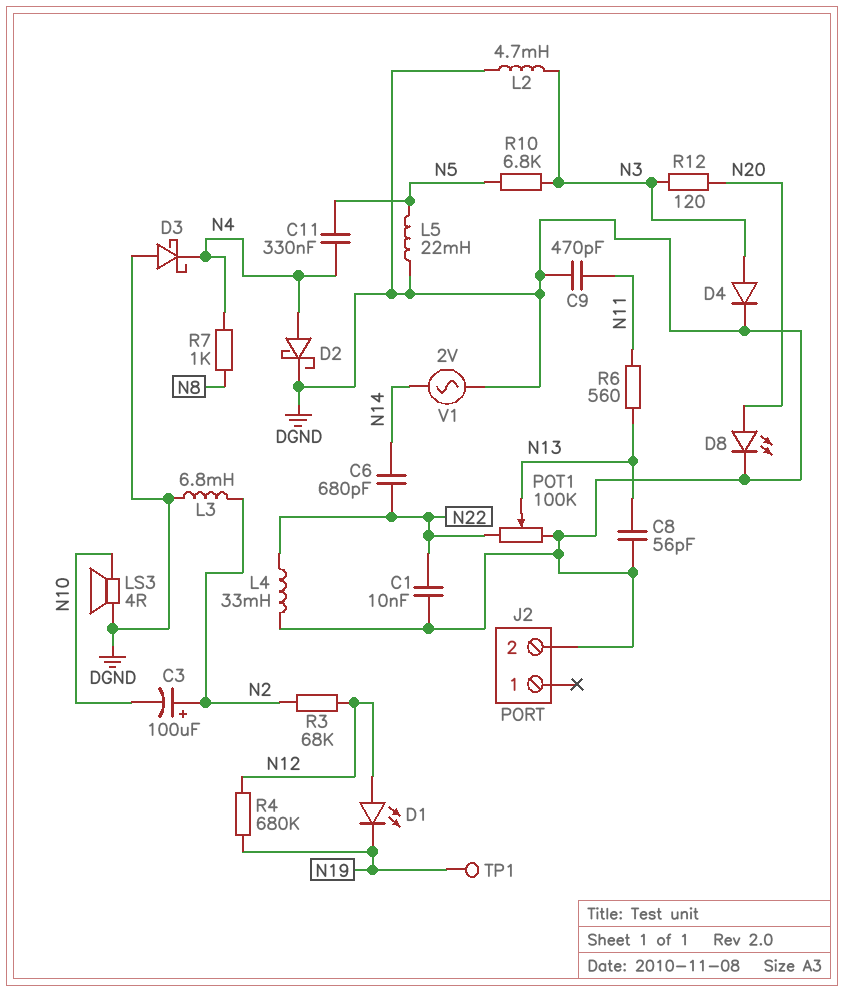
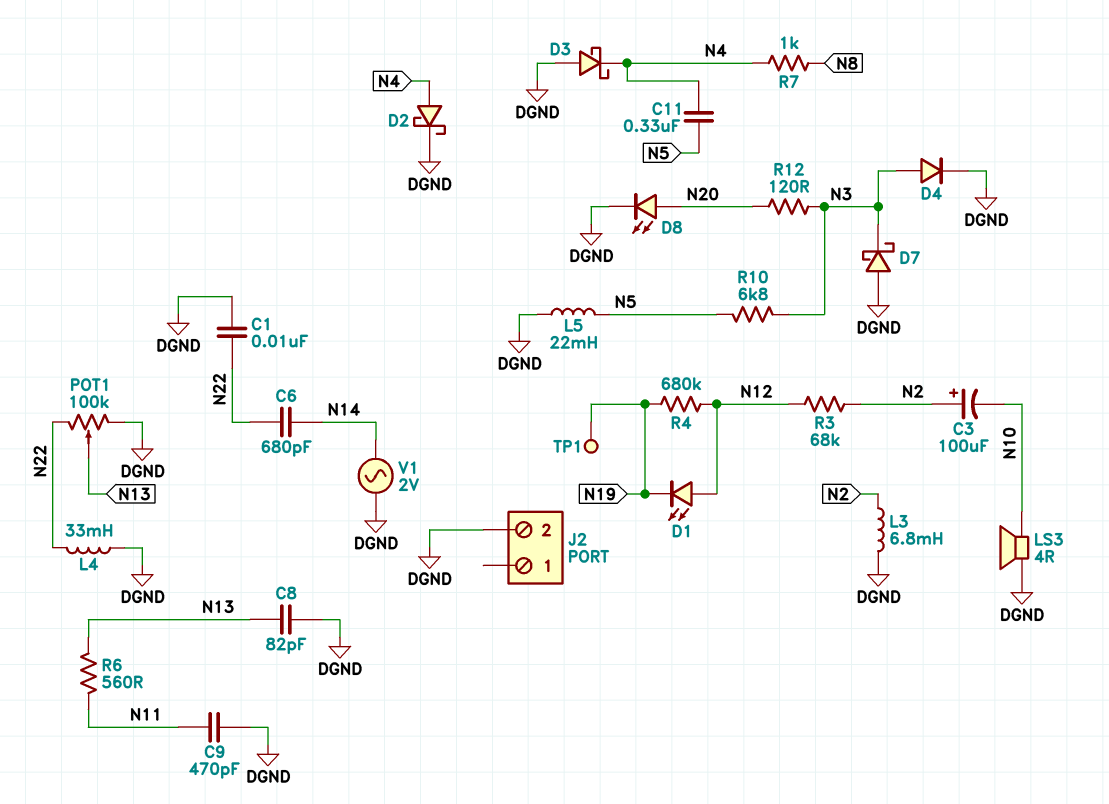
C8: 56pF (DGND, N13) -> 82pF (DGND, N13)
D7: none -> schottky (A DGND, K N3)
L2: 4.7mH (DGND, N3) -> none

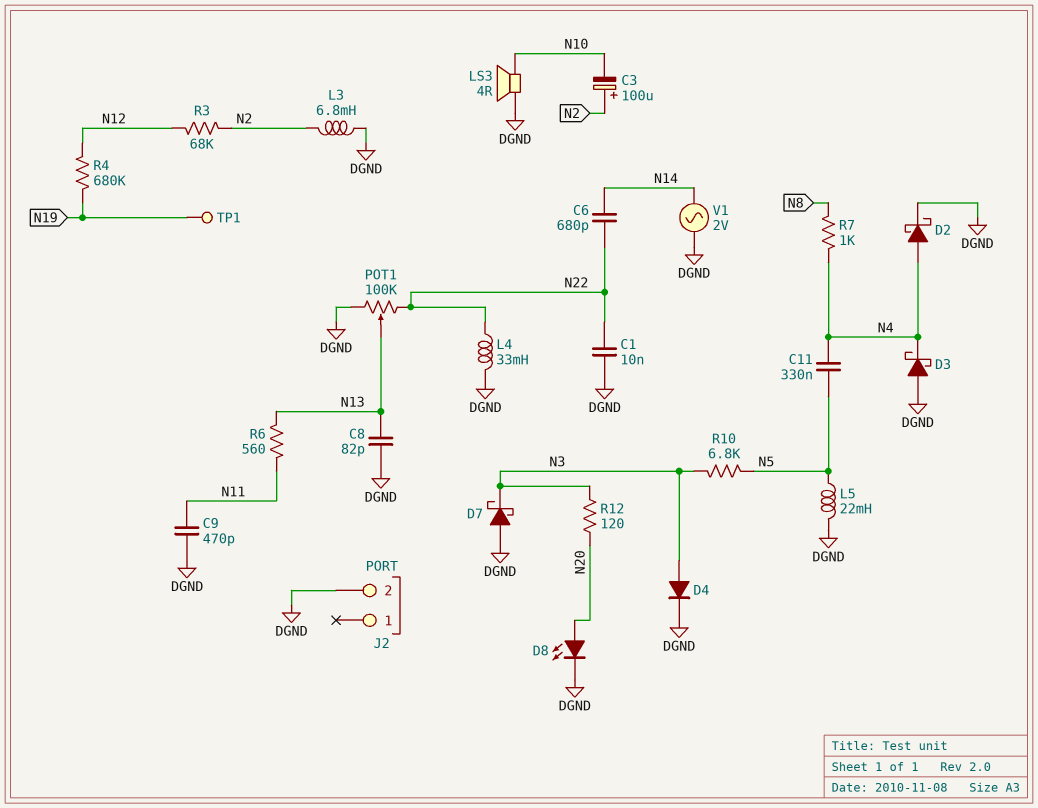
D1: LED (A N12, K N19) -> none

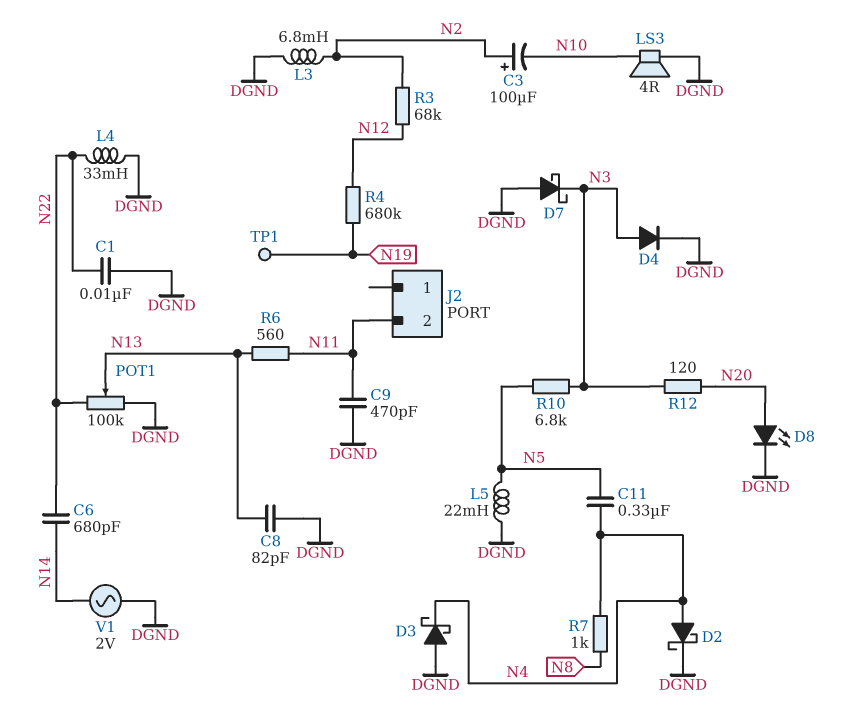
J2 pin 2: DGND -> N11

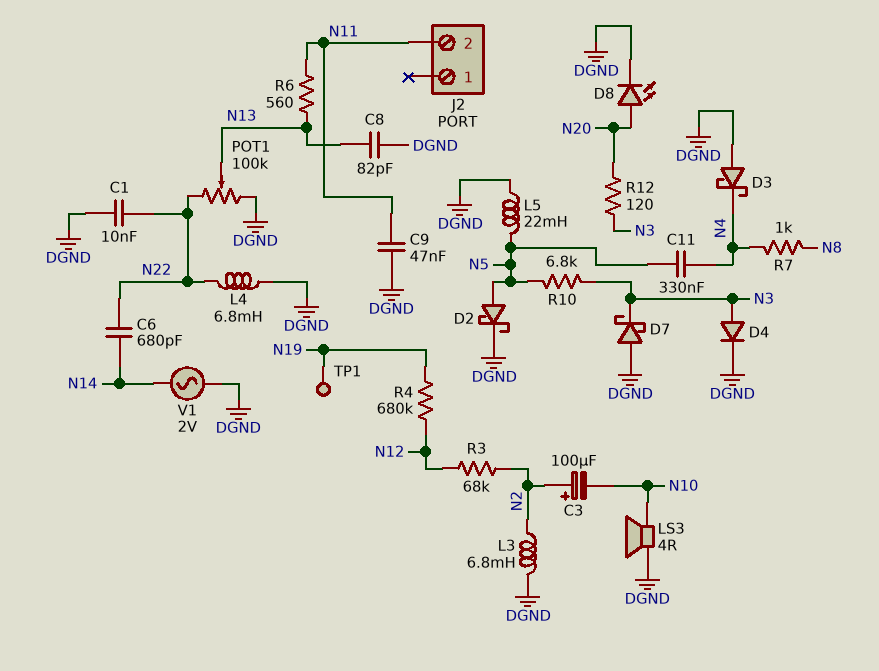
C9: 470pF (DGND, N11) -> 47nF (DGND, N11)
D2: schottky (A N4, K DGND) -> schottky (A N5, K DGND)
L4: 33mH (DGND, N22) -> 6.8mH (DGND, N22)

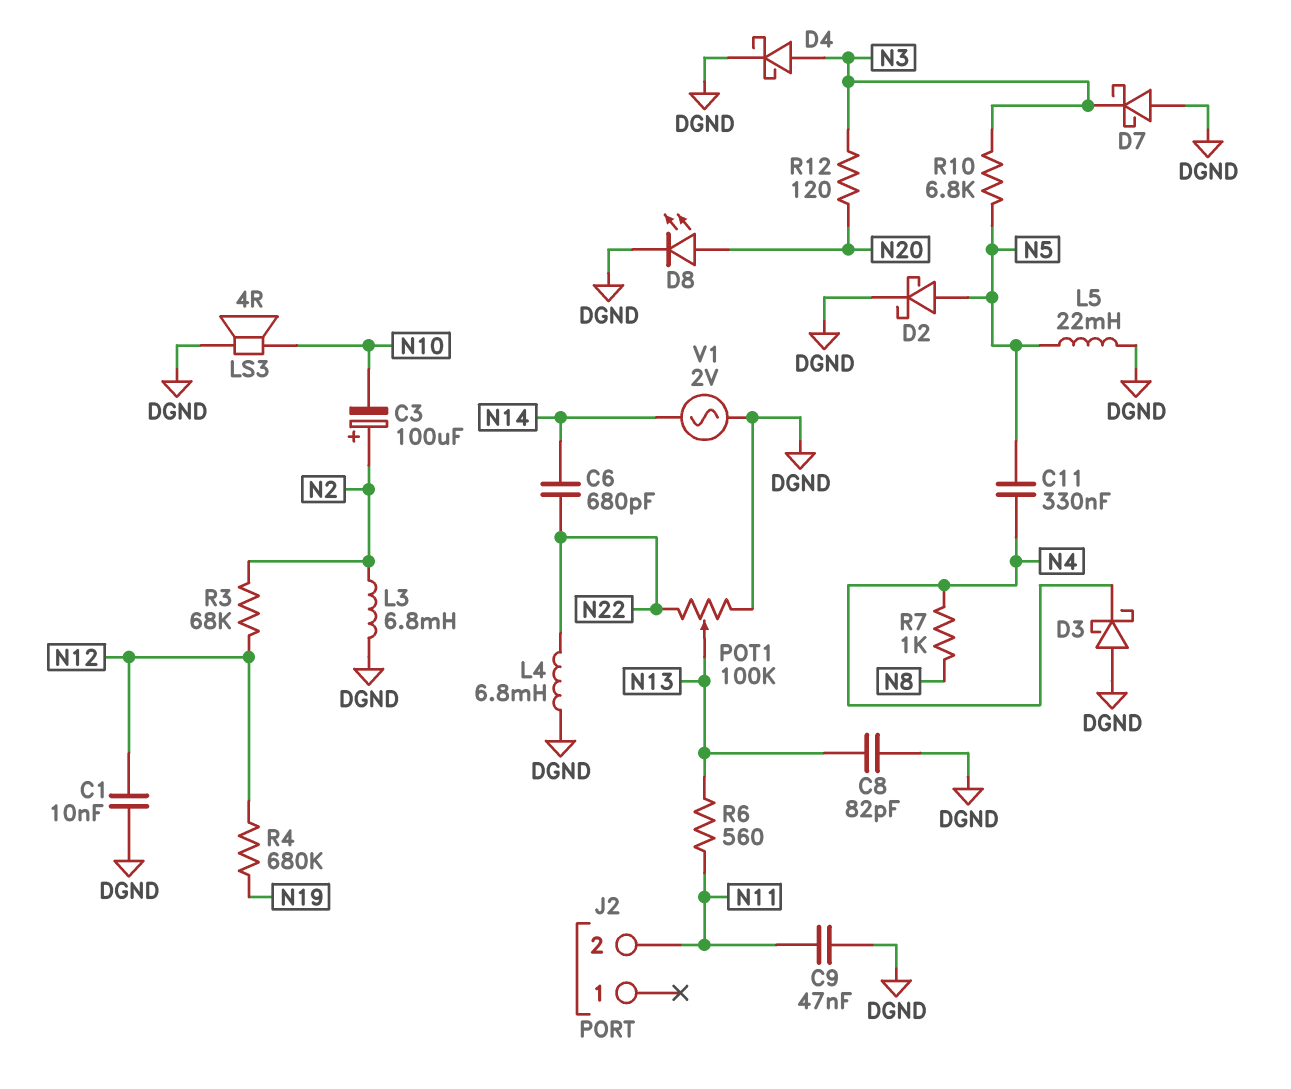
C1: 10nF (DGND, N22) -> 10nF (DGND, N12)
D4: diode (A N3, K DGND) -> schottky (A N3, K DGND)
TP1: test point (N19) -> none

